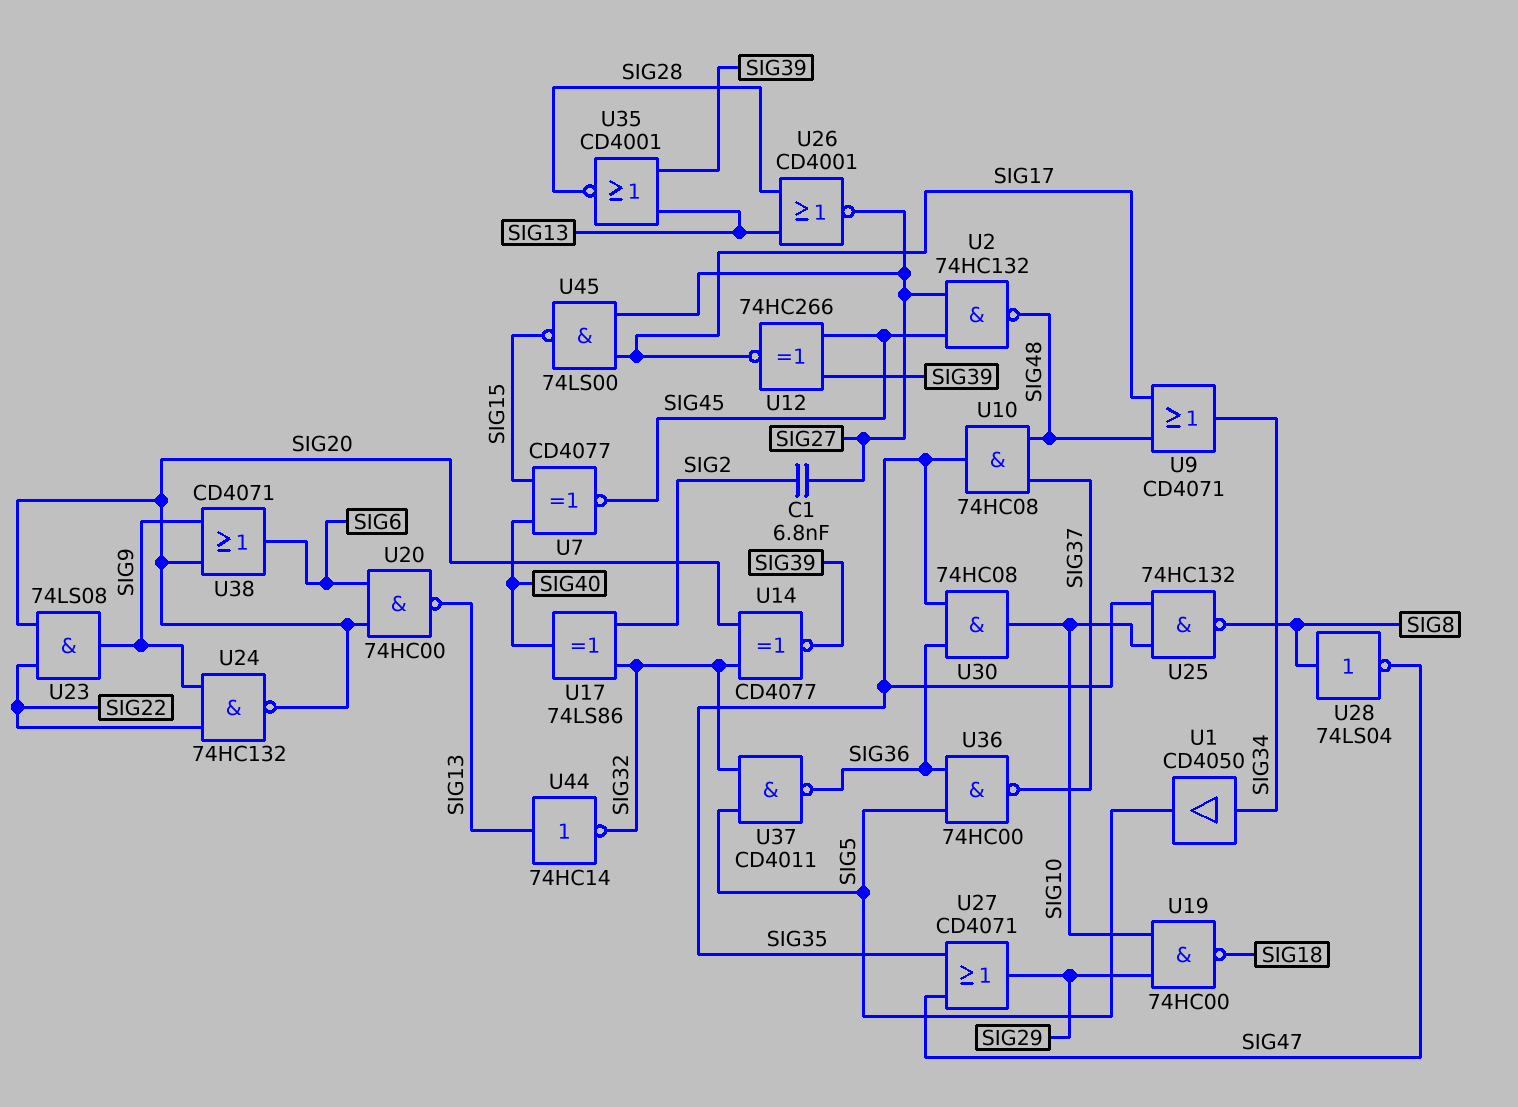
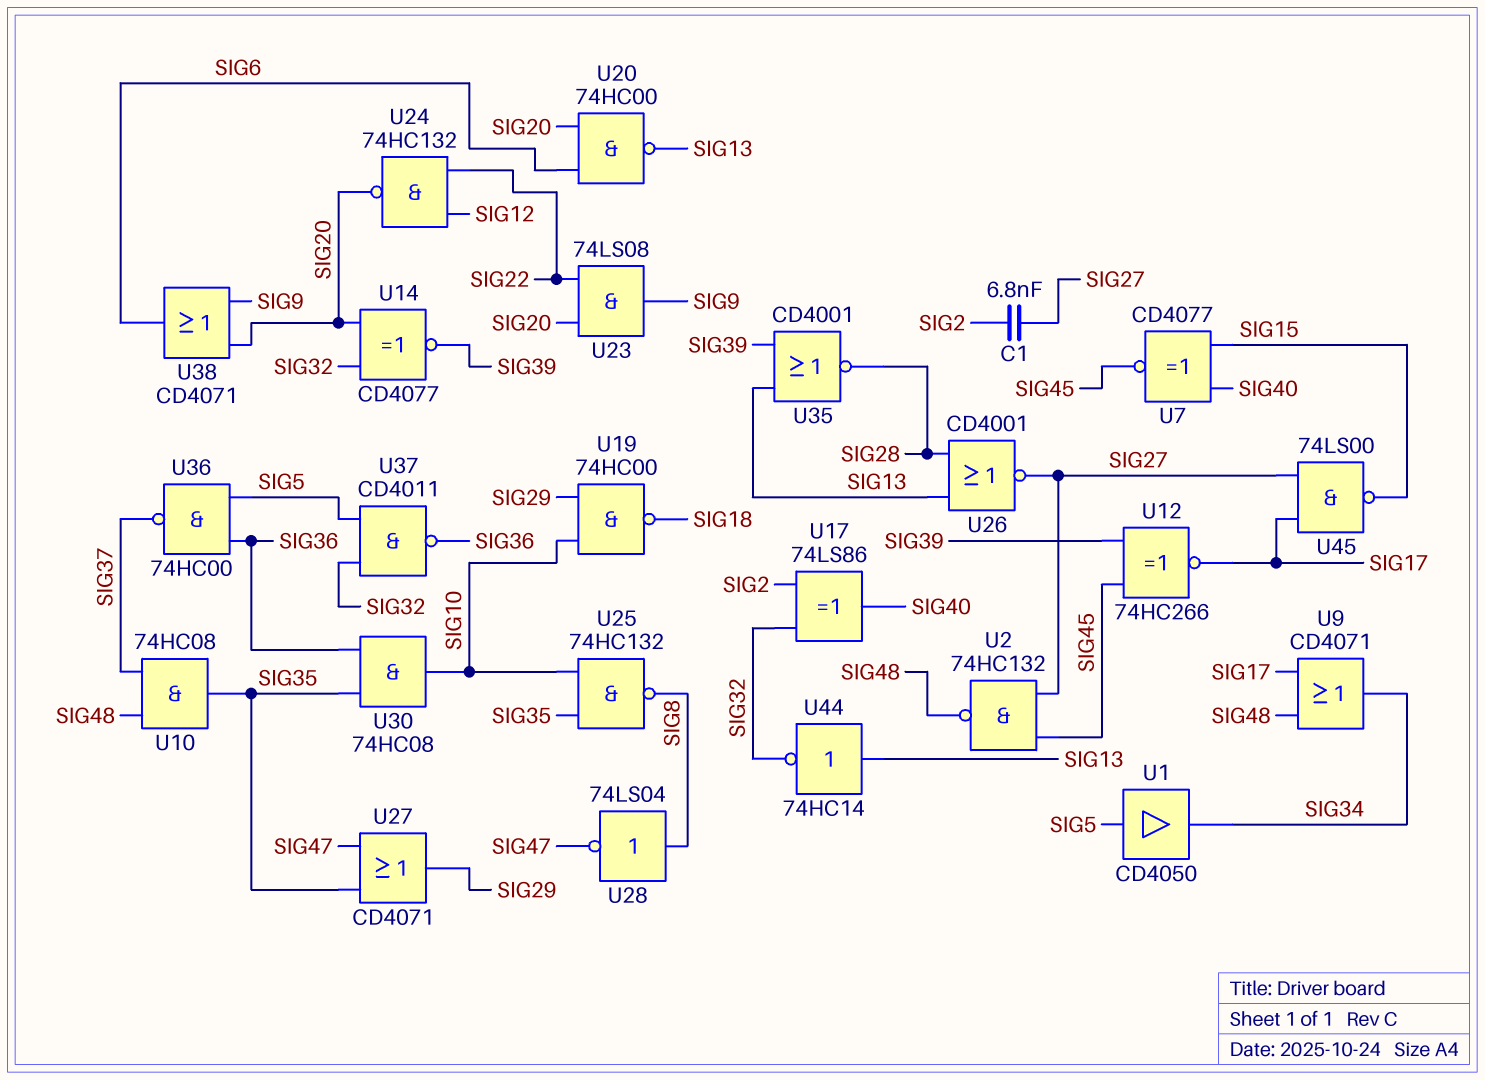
U1: buffer CD4050 (in SIG34, out SIG5) -> buffer CD4050 (in SIG5, out SIG34)
U24: NAND 74HC132 (in SIG9, in SIG22, out SIG20) -> NAND 74HC132 (in SIG12, in SIG22, out SIG20)

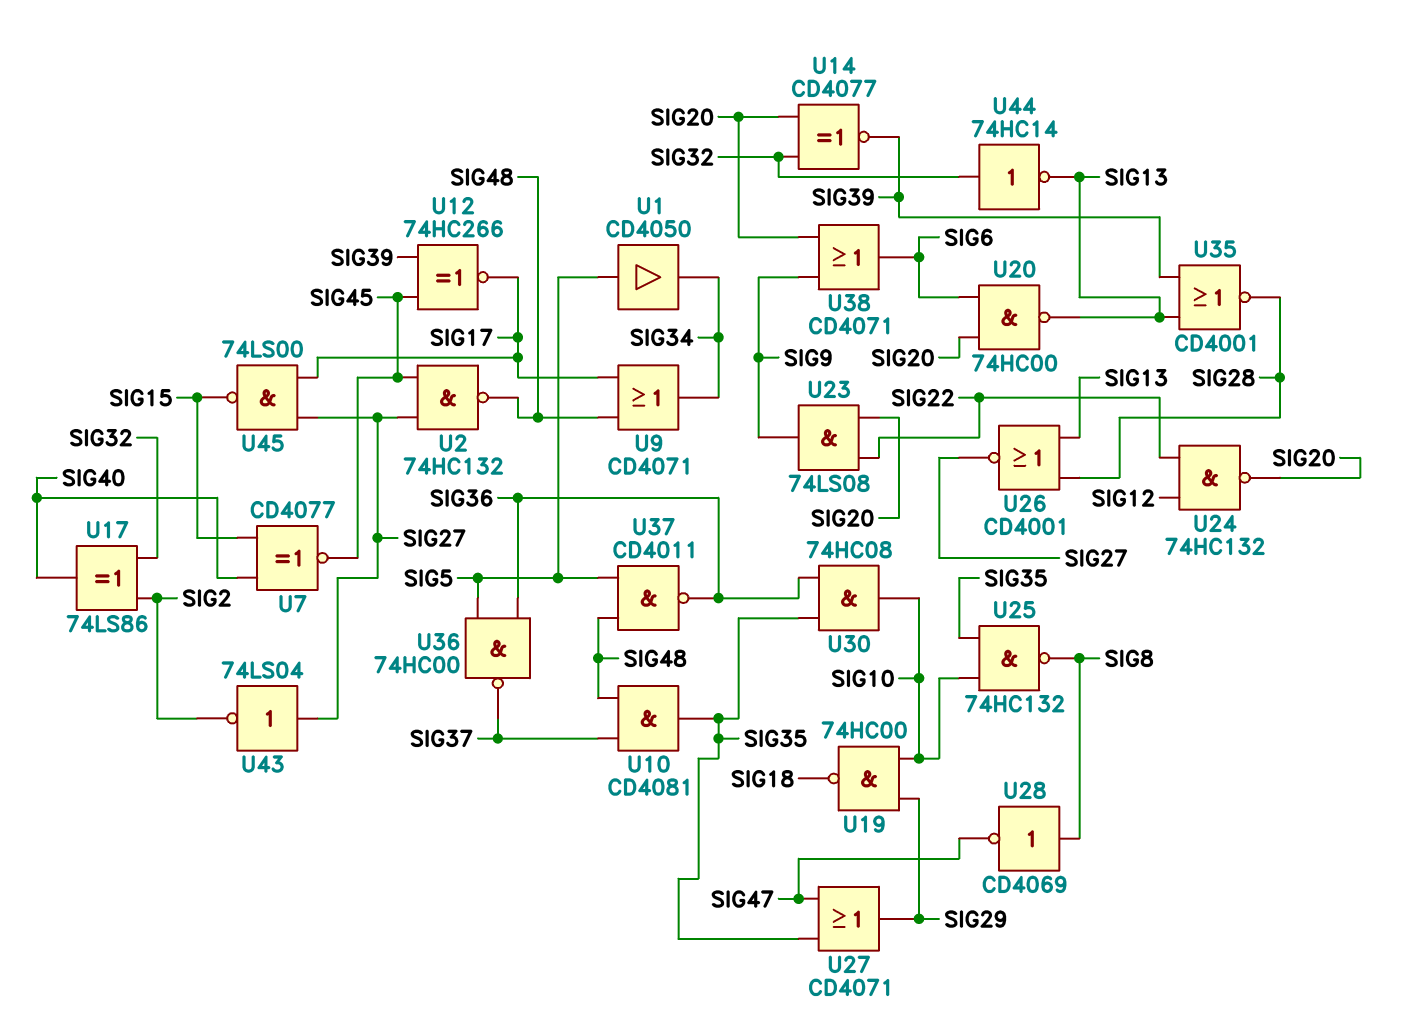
C1: 6.8nF (SIG2, SIG27) -> none
U10: AND 74HC08 (in SIG37, in SIG48, out SIG35) -> AND CD4081 (in SIG37, in SIG48, out SIG35)
U28: NOT 74LS04 (in SIG8, out SIG47) -> NOT CD4069 (in SIG8, out SIG47)
U37: NAND CD4011 (in SIG5, in SIG32, out SIG36) -> NAND CD4011 (in SIG5, in SIG48, out SIG36)
U43: none -> NOT 74LS04 (in SIG27, out SIG2)
U44: NOT 74HC14 (in SIG13, out SIG32) -> NOT 74HC14 (in SIG32, out SIG13)

